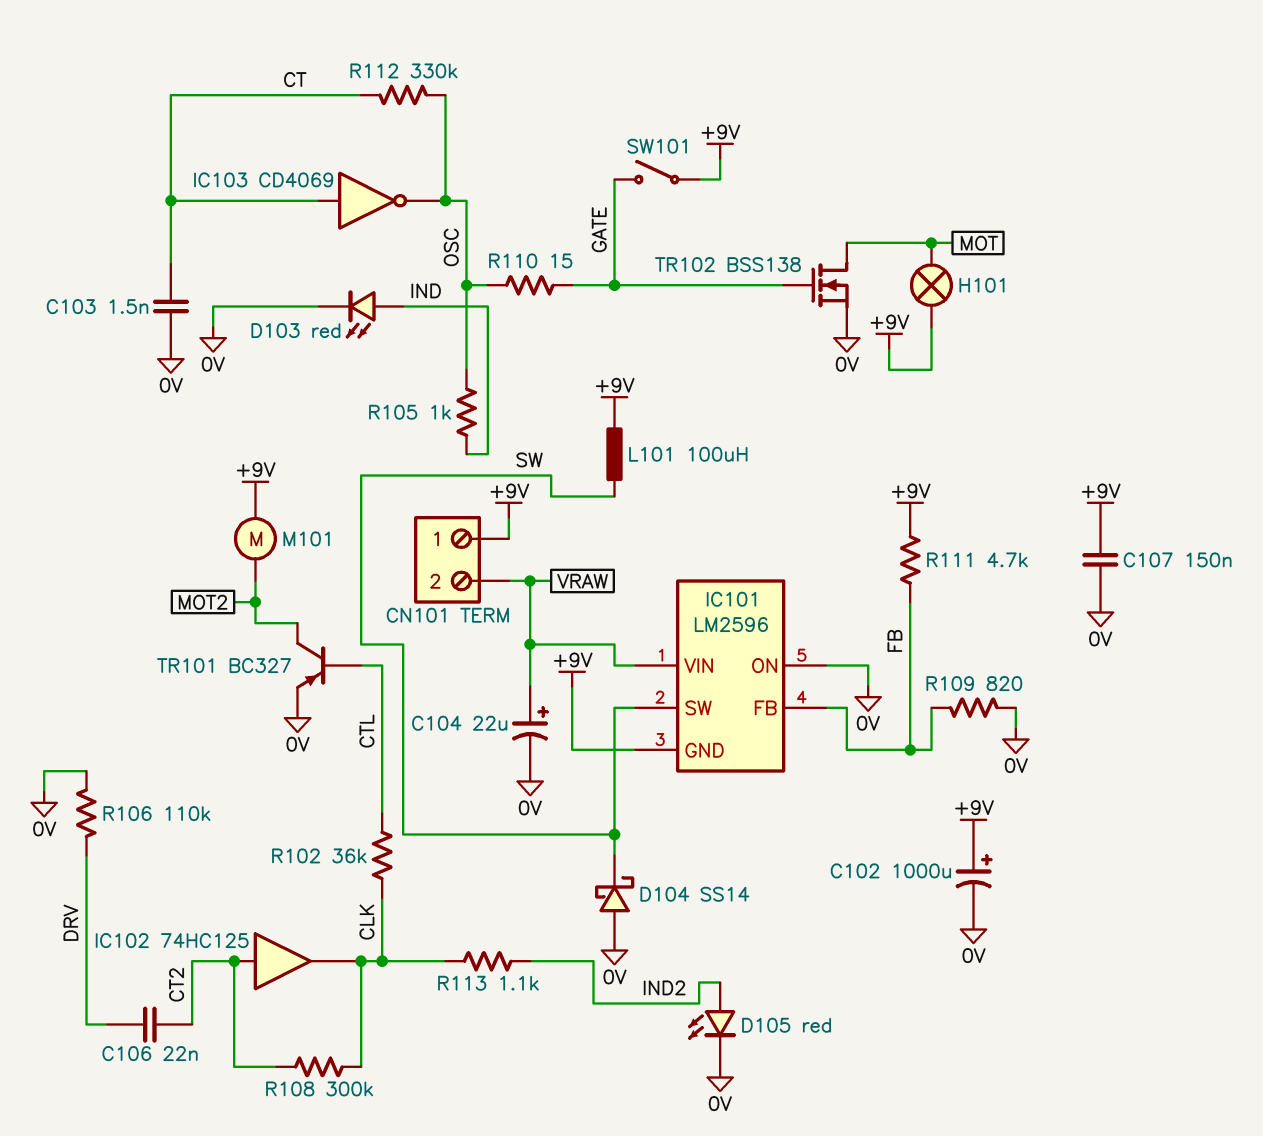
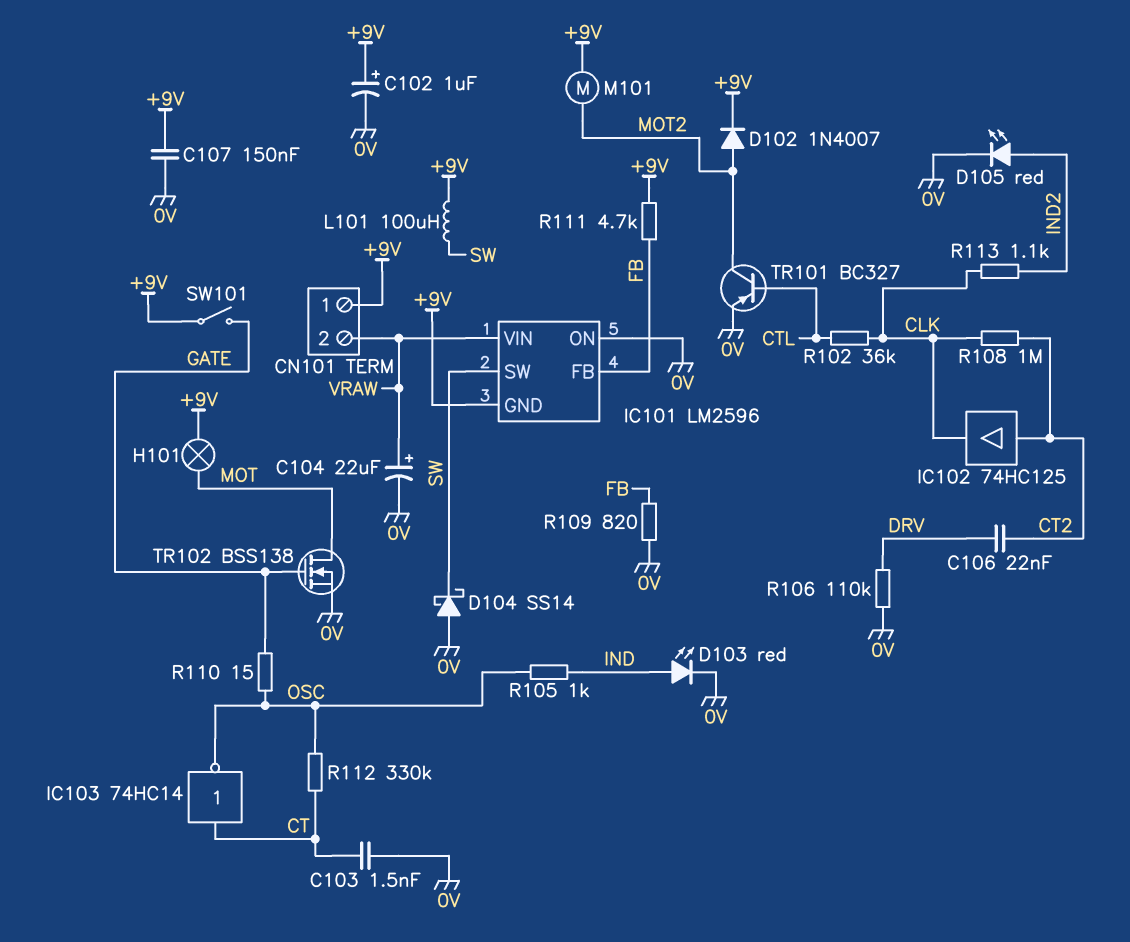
C102: 1000uF (plus +9V, minus 0V) -> 1uF (plus +9V, minus 0V)
D102: none -> diode 1N4007 (A MOT2, K +9V)
IC103: NOT CD4069 (in CT, out OSC) -> NOT 74HC14 (in CT, out OSC)
R108: 300k (CLK, CT2) -> 1M (CLK, CT2)

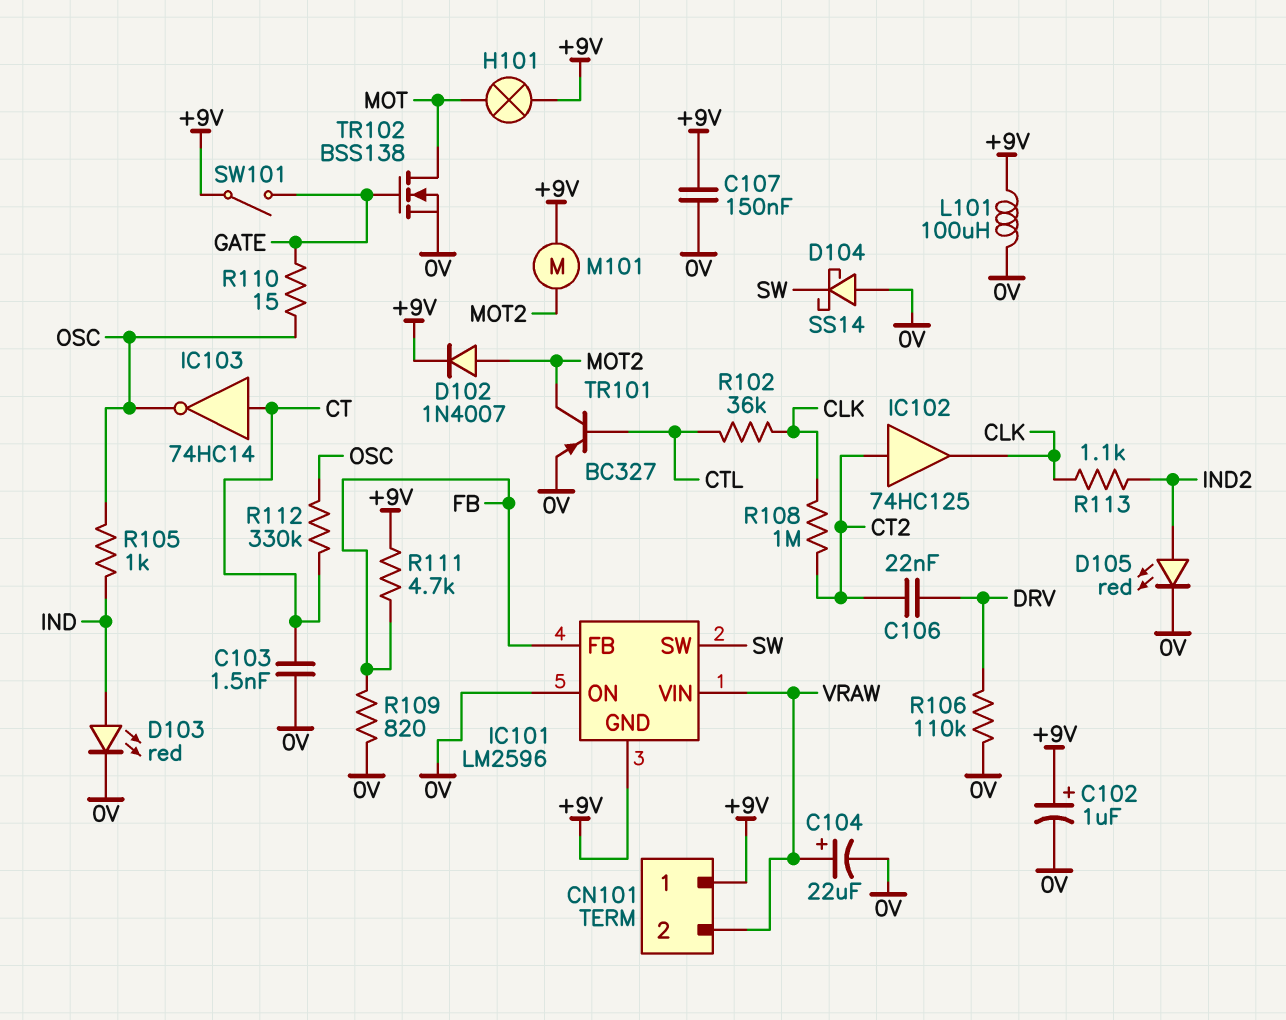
L101: 100uH (+9V, SW) -> 100uH (+9V, 0V)

